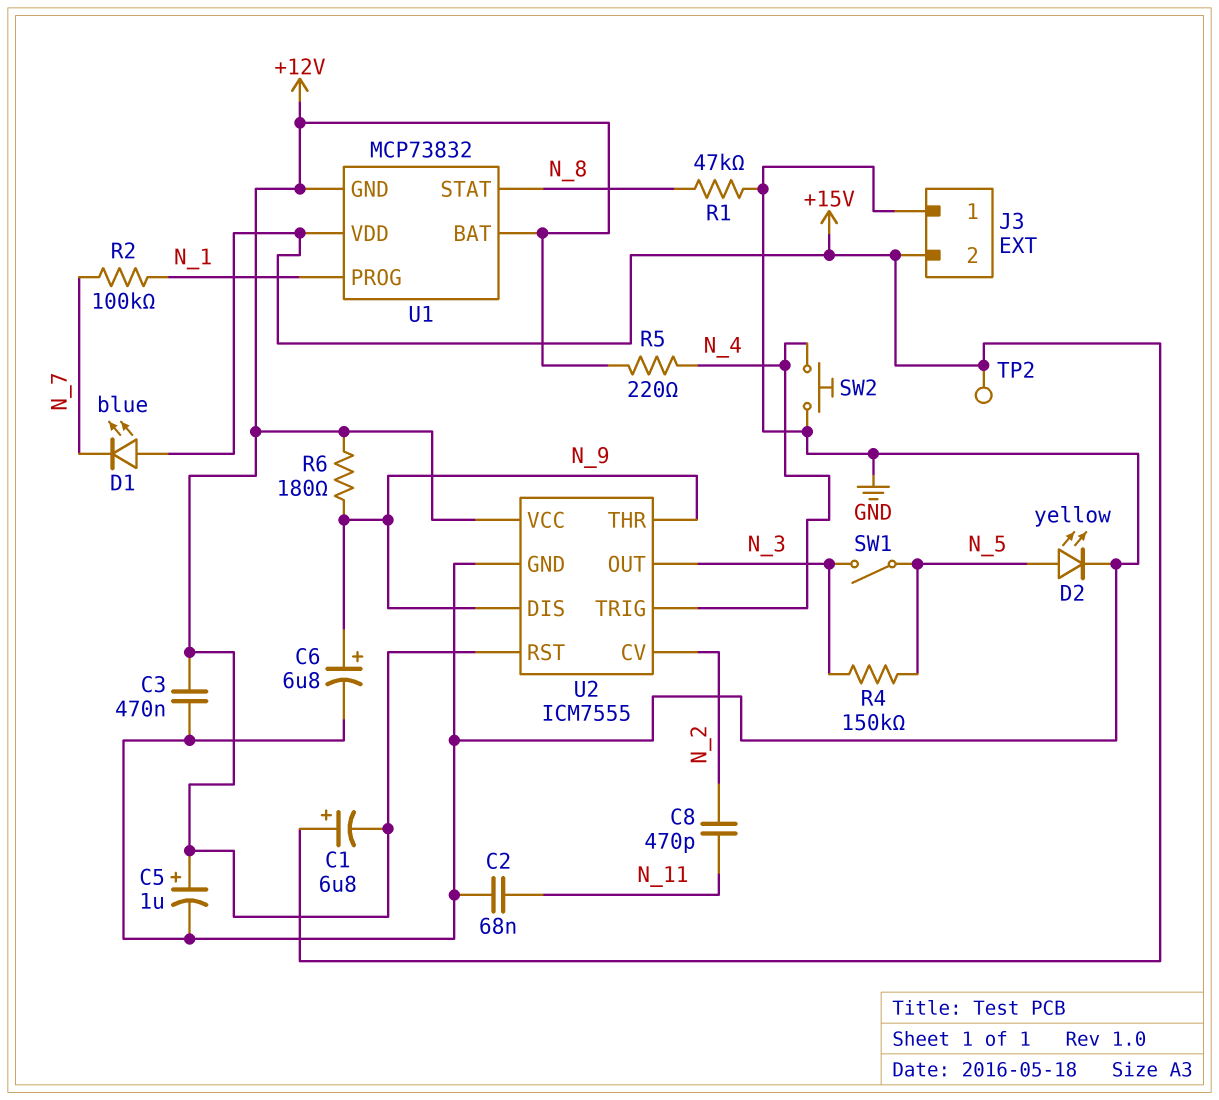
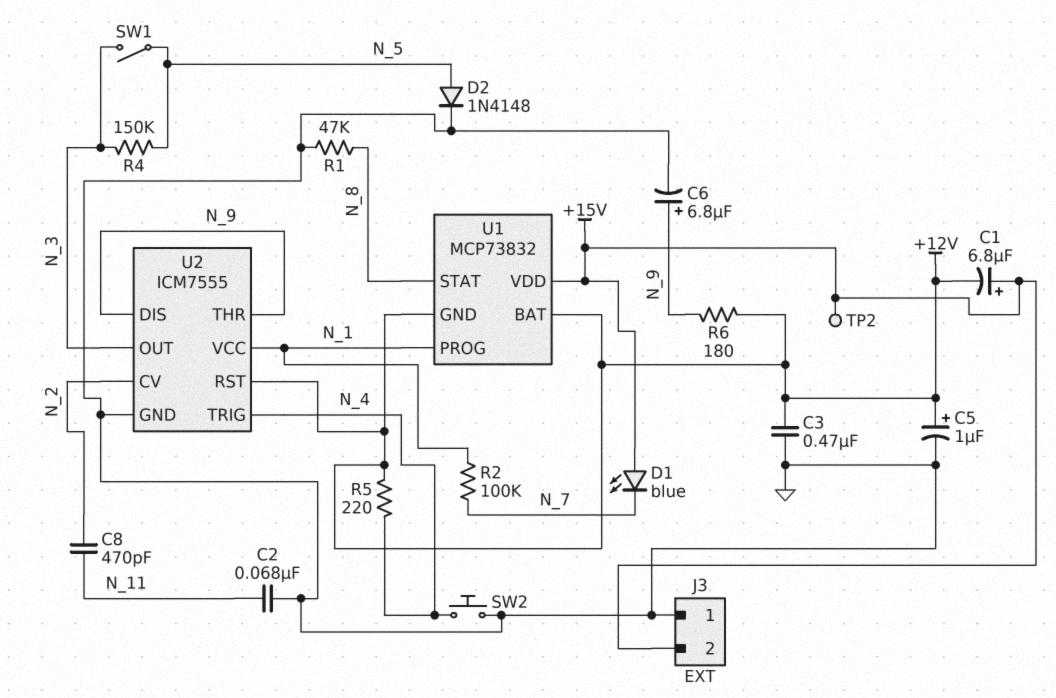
D2: LED yellow (A N_5, K GND) -> diode 1N4148 (A N_5, K GND)
U2 pin VCC: +12V -> N_1

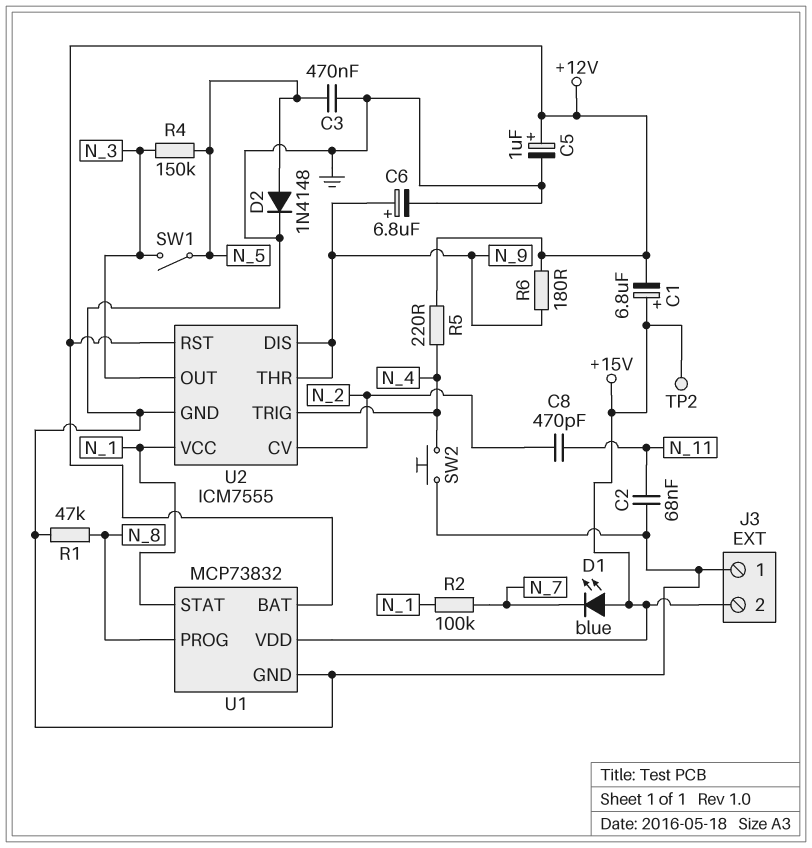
C3: 470nF (+12V, GND) -> 470nF (GND, N_5)
U1 pin GND: +12V -> GND
U1 pin PROG: N_1 -> N_8
U1 pin STAT: N_8 -> N_1

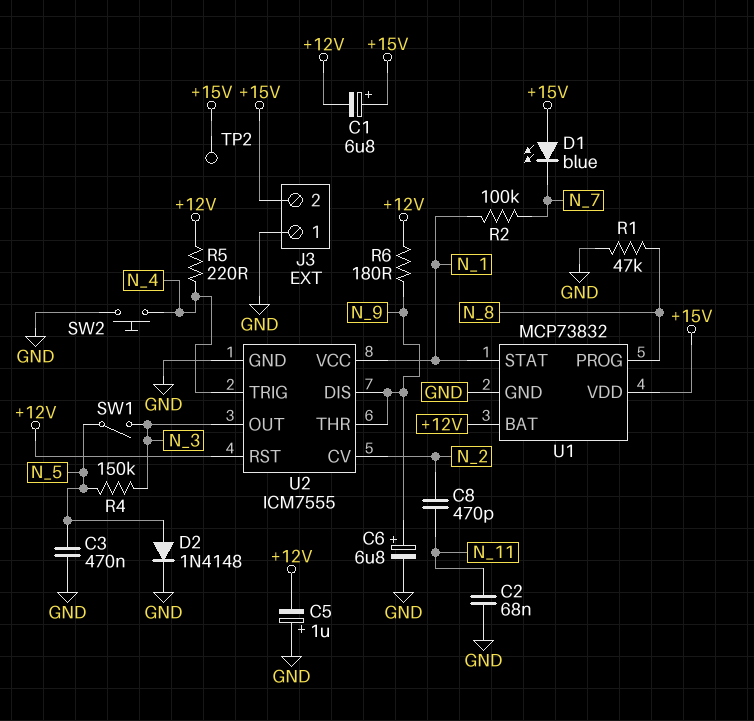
C5: 1uF (plus +12V, minus GND) -> 1uF (plus GND, minus +12V)

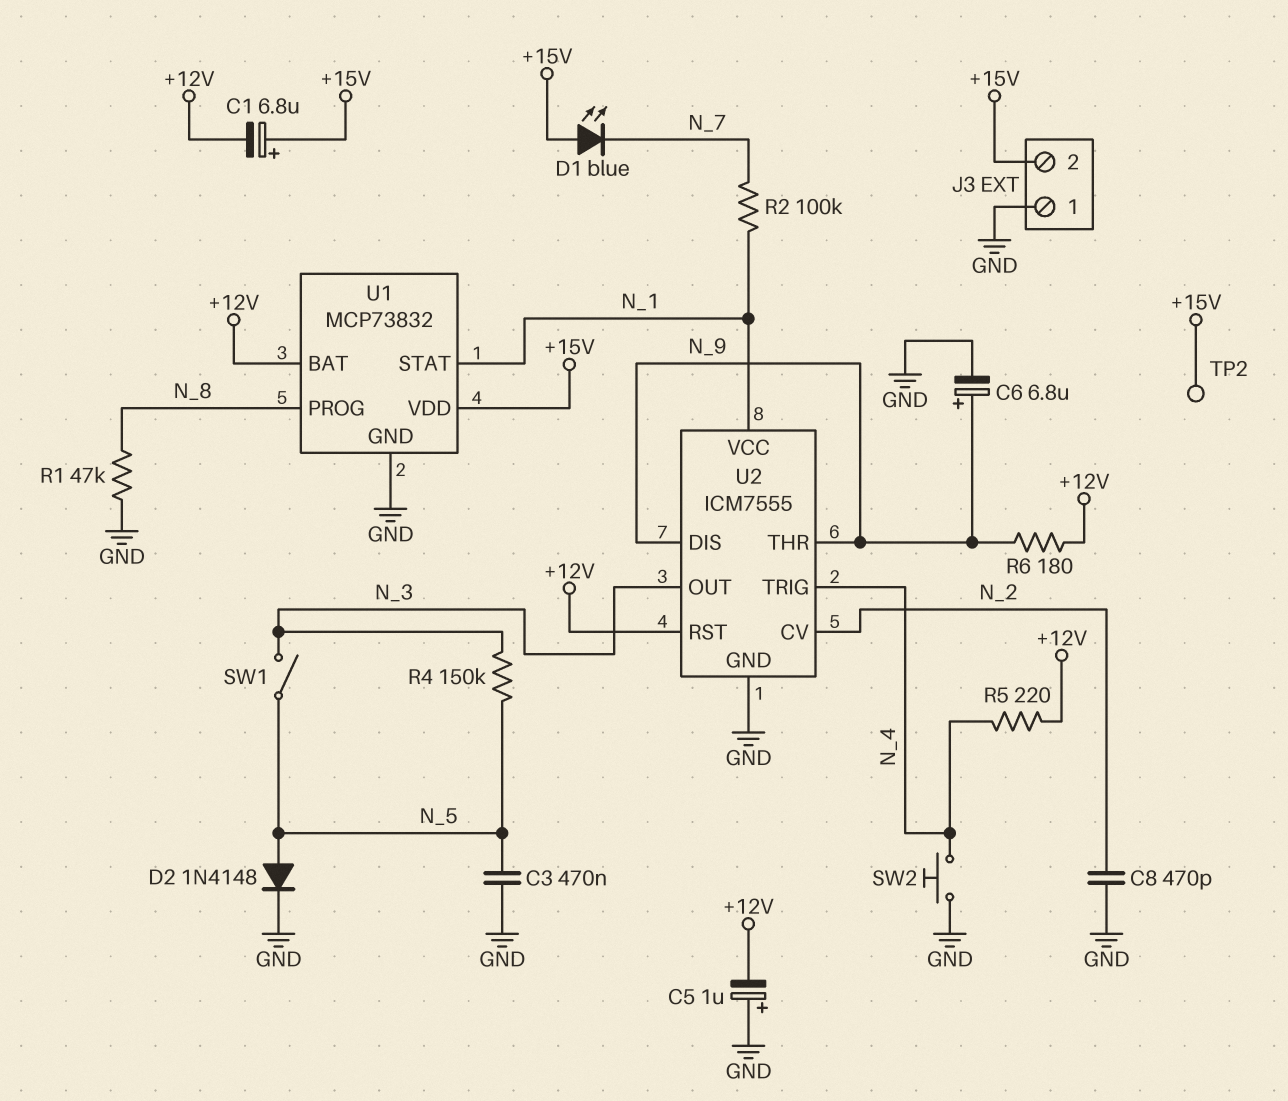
C2: 68nF (GND, N_11) -> none
C8: 470pF (N_2, N_11) -> 470pF (GND, N_2)

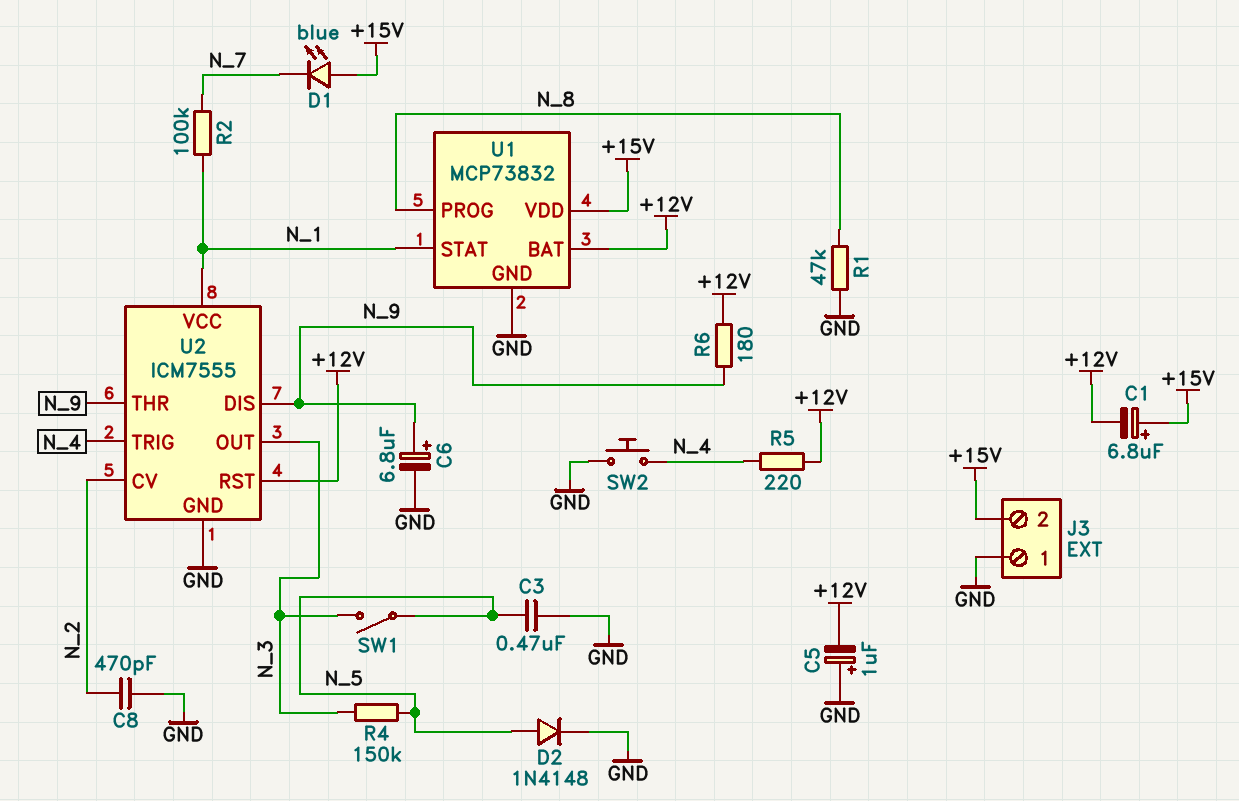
TP2: test point (+15V) -> none

